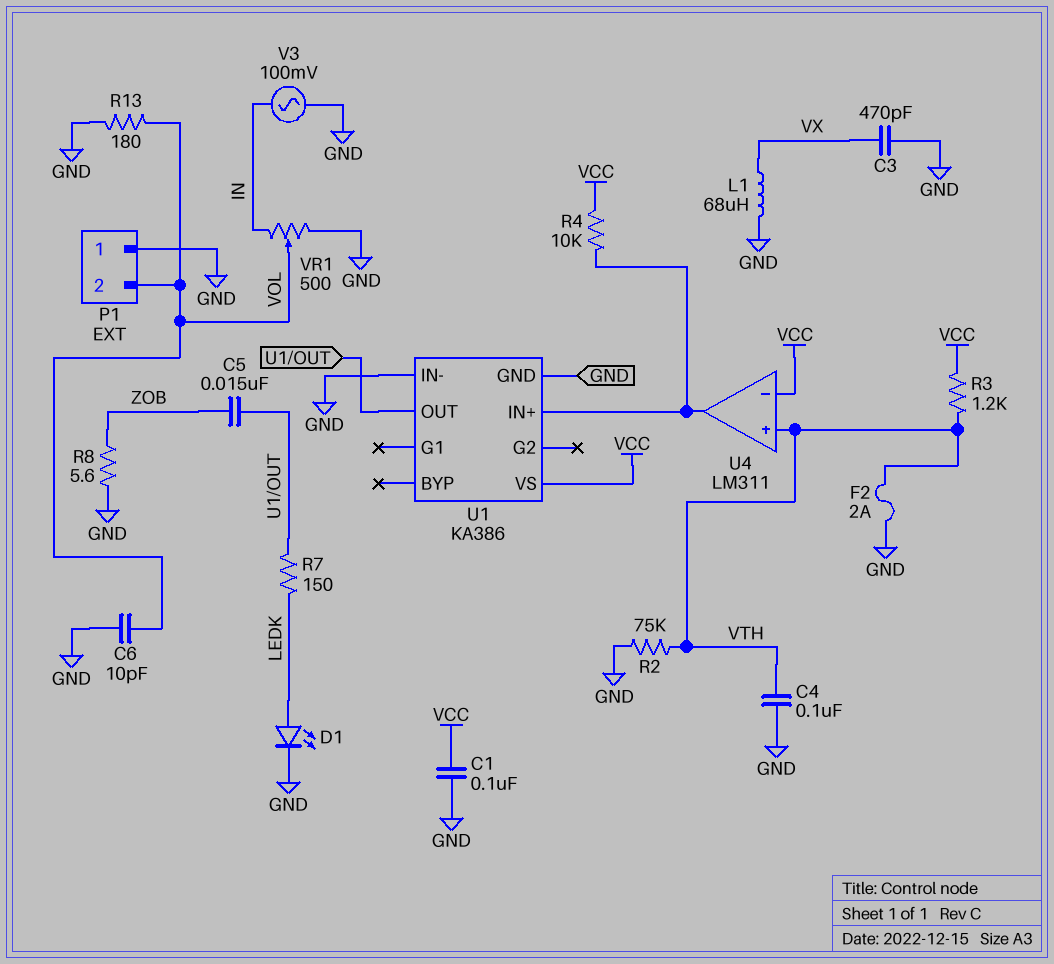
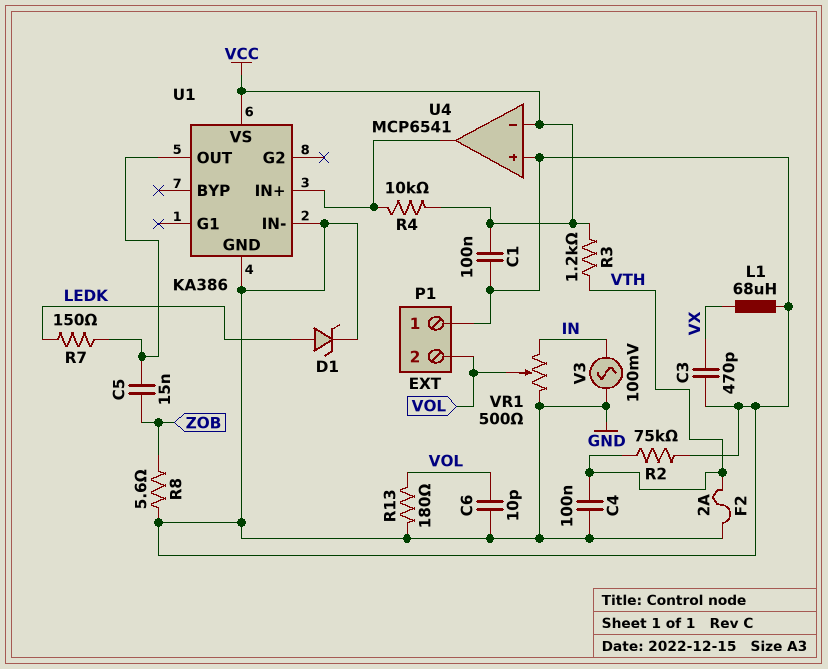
D1: LED (A LEDK, K GND) -> zener (A LEDK, K GND)
U4: LM311 -> MCP6541
U4 pin in+: VTH -> GND

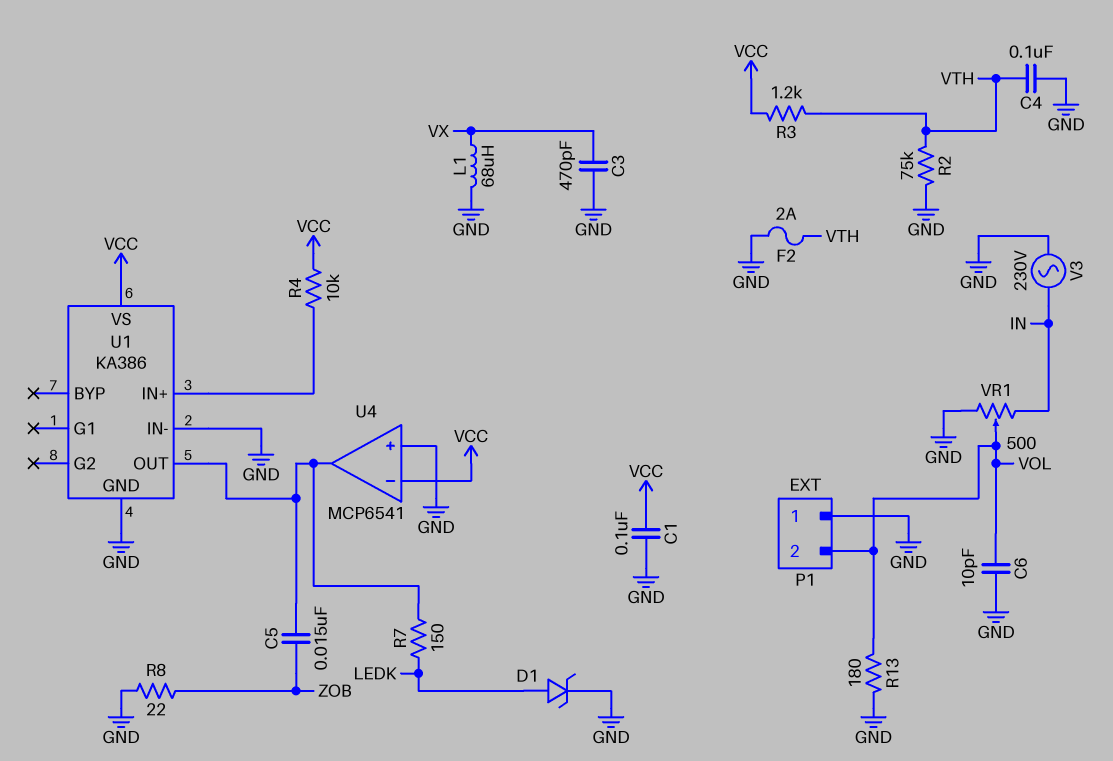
R8: 5.6 (GND, ZOB) -> 22 (GND, ZOB)
U4 pin out: U1/IN+ -> U1/OUT
V3: AC 100mV (GND, IN) -> AC 230V (GND, IN)

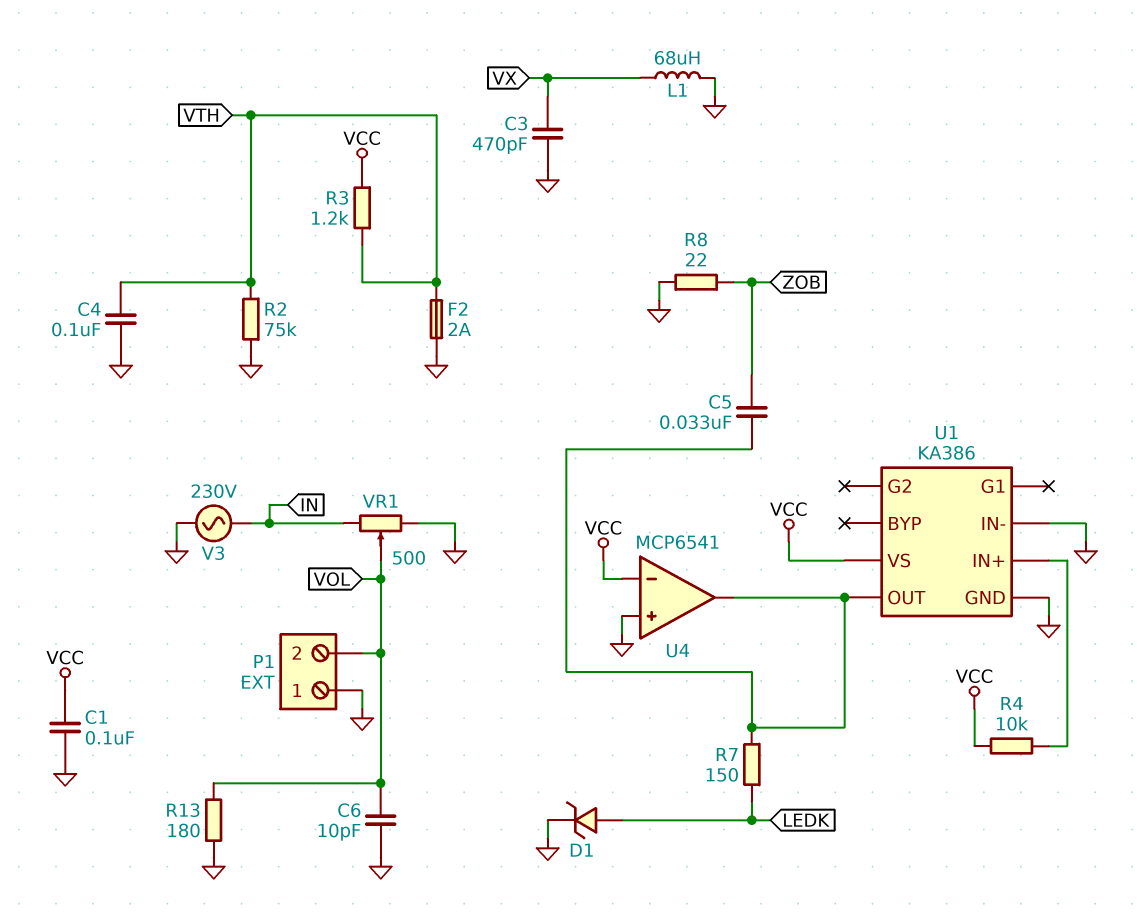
C5: 15nF (U1/OUT, ZOB) -> 33nF (U1/OUT, ZOB)

